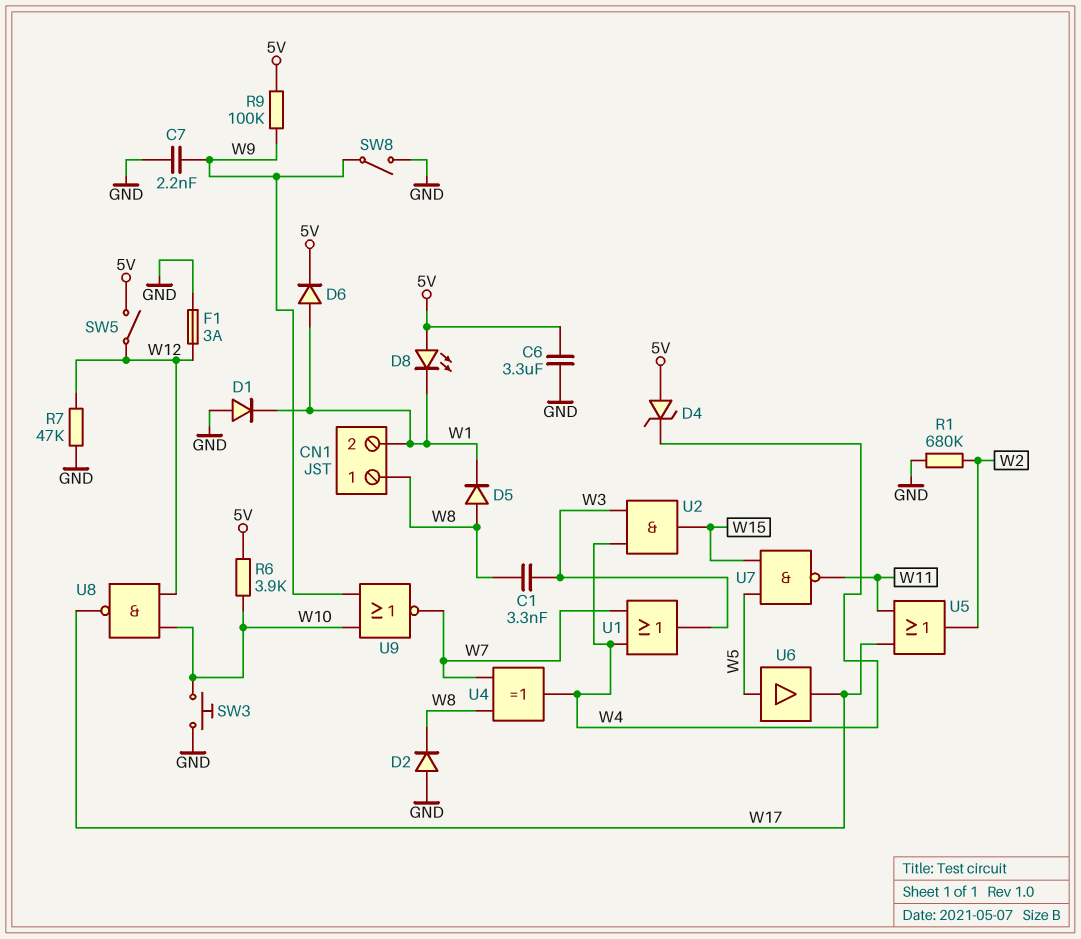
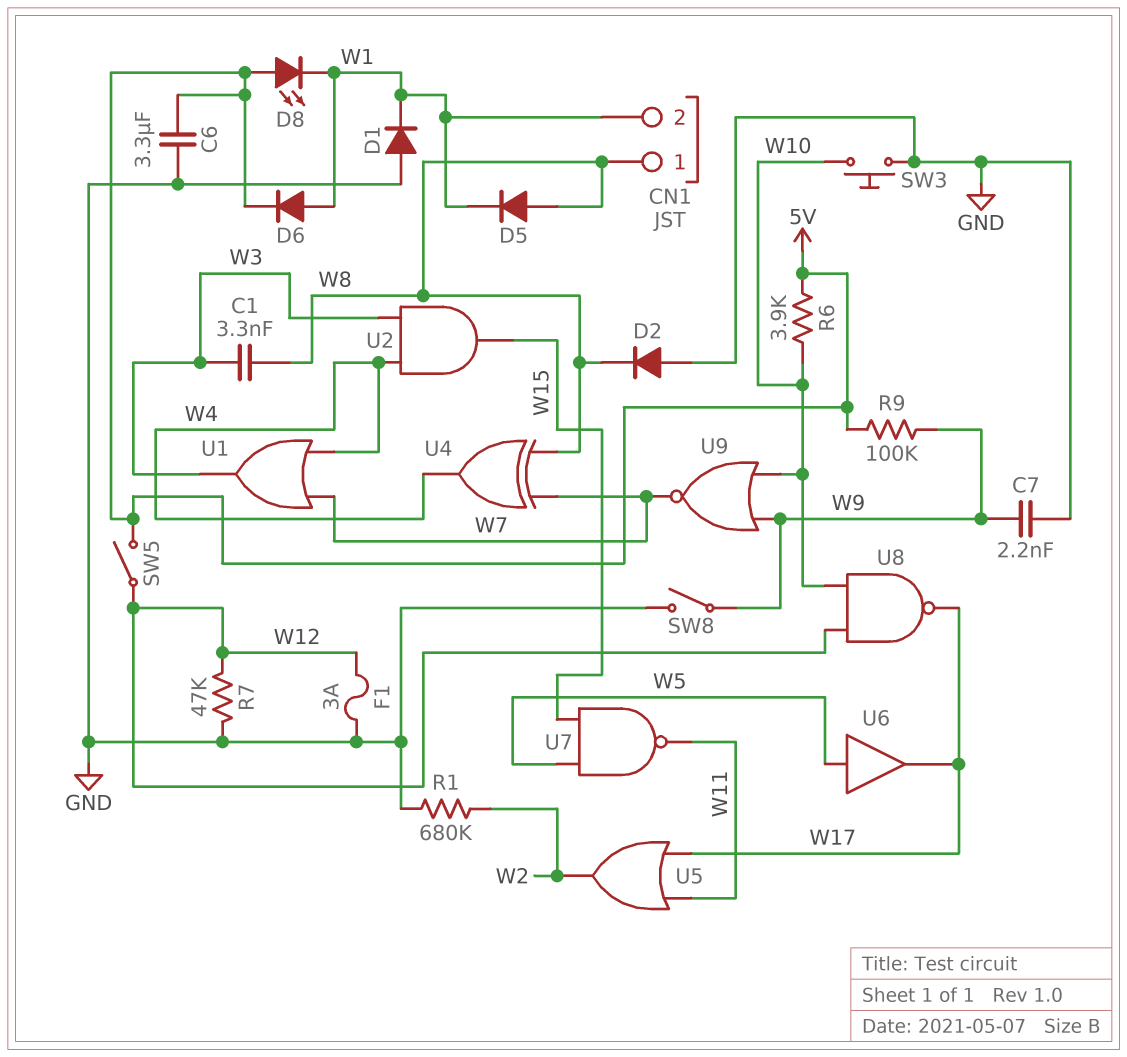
D4: zener (A 5V, K W4) -> none

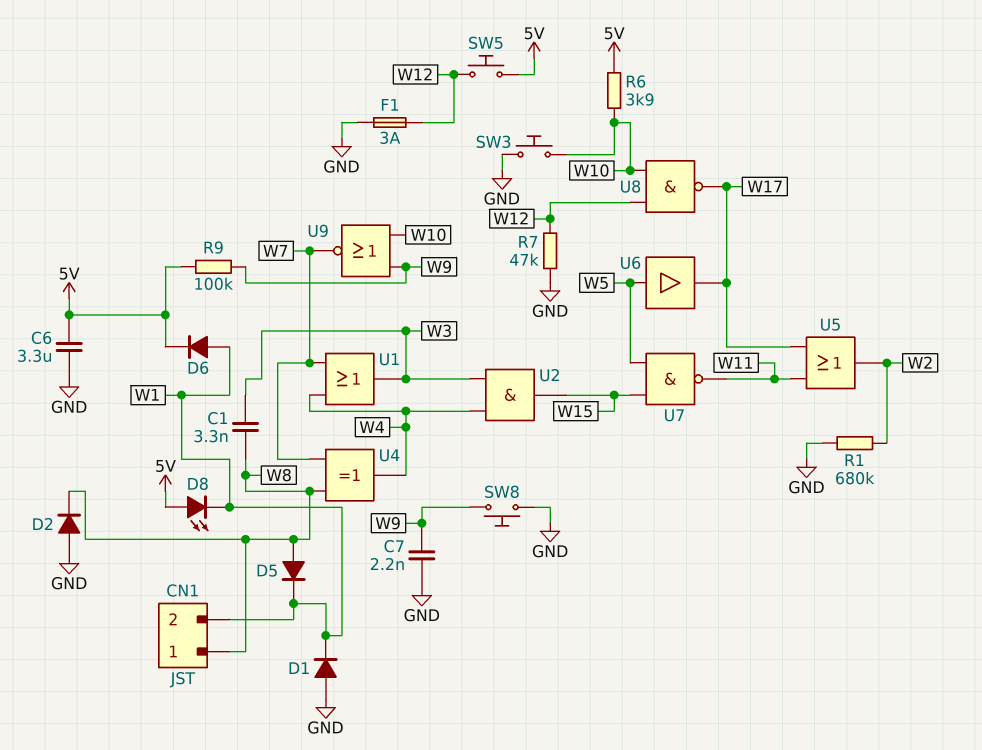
SW5: switch (5V, W12) -> button (5V, W12)
SW8: switch (GND, W9) -> button (GND, W9)

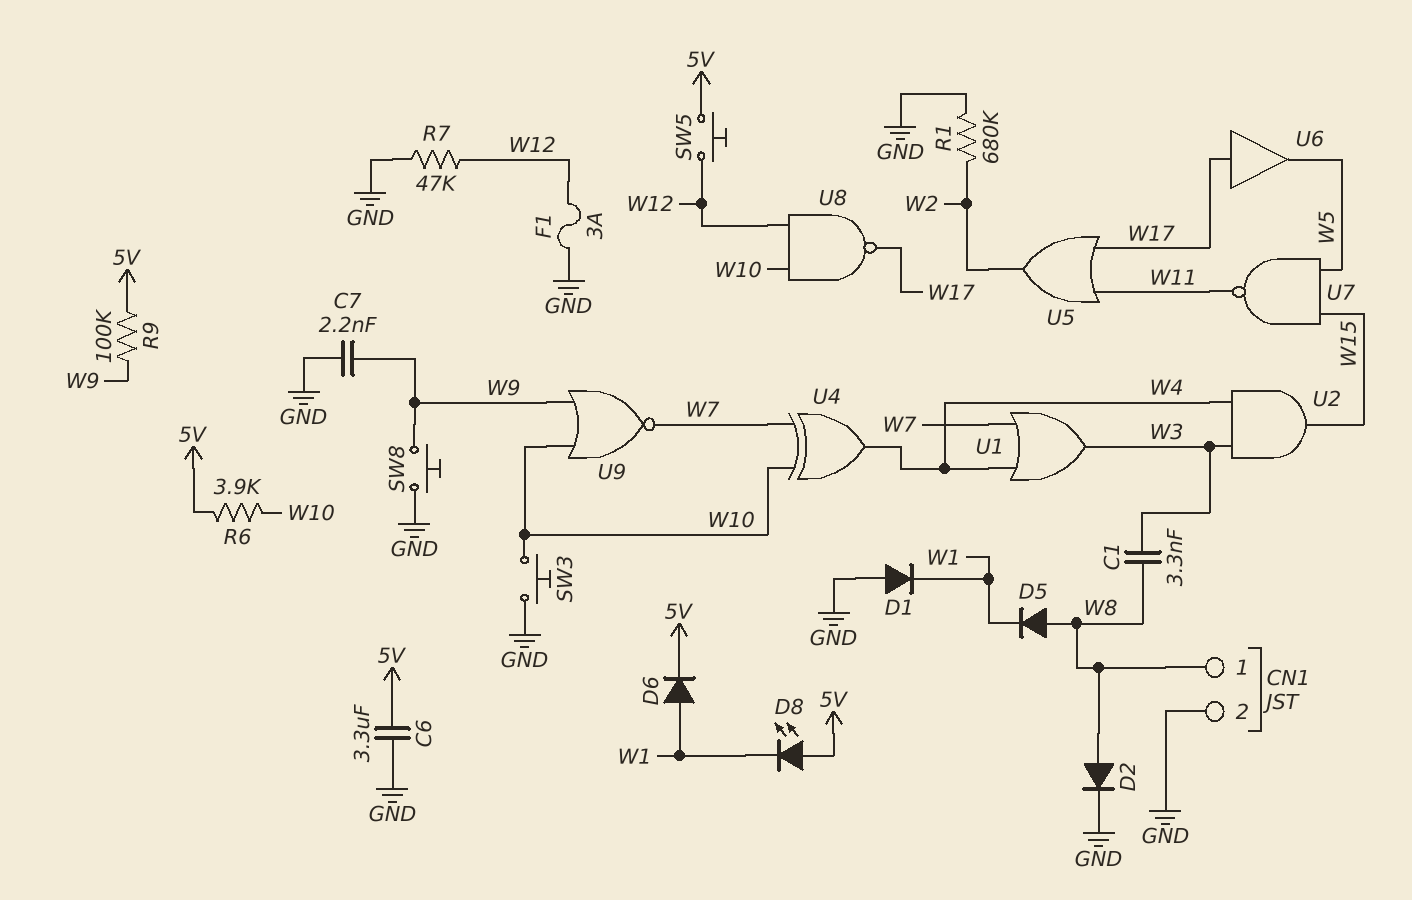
CN1 pin 2: W1 -> GND
D2: diode (A GND, K W8) -> diode (A W8, K GND)
U4: XOR (in W7, in W8, out W4) -> XOR (in W7, in W10, out W4)
U6: buffer (in W5, out W17) -> buffer (in W17, out W5)

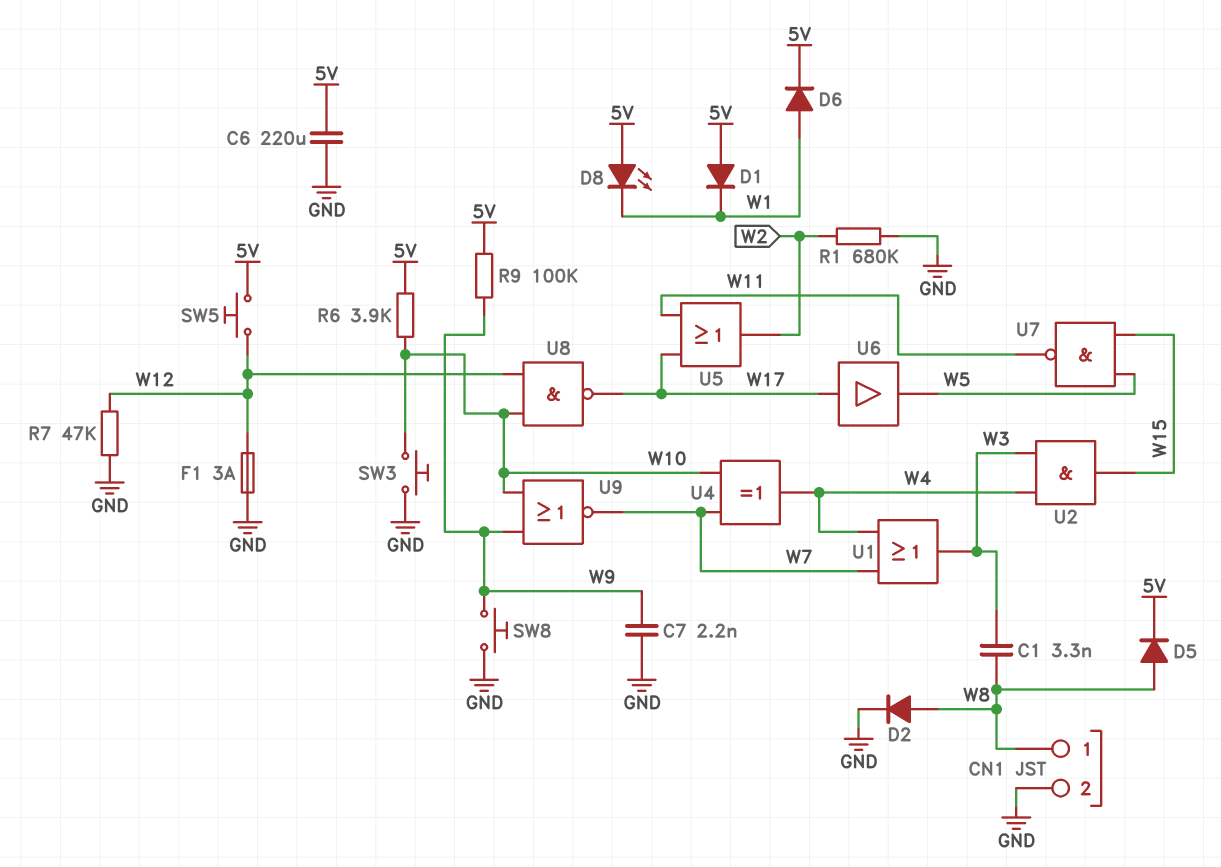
C6: 3.3uF (5V, GND) -> 220uF (5V, GND)
D1: diode (A GND, K W1) -> diode (A 5V, K W1)
D5: diode (A W8, K W1) -> diode (A W8, K 5V)

